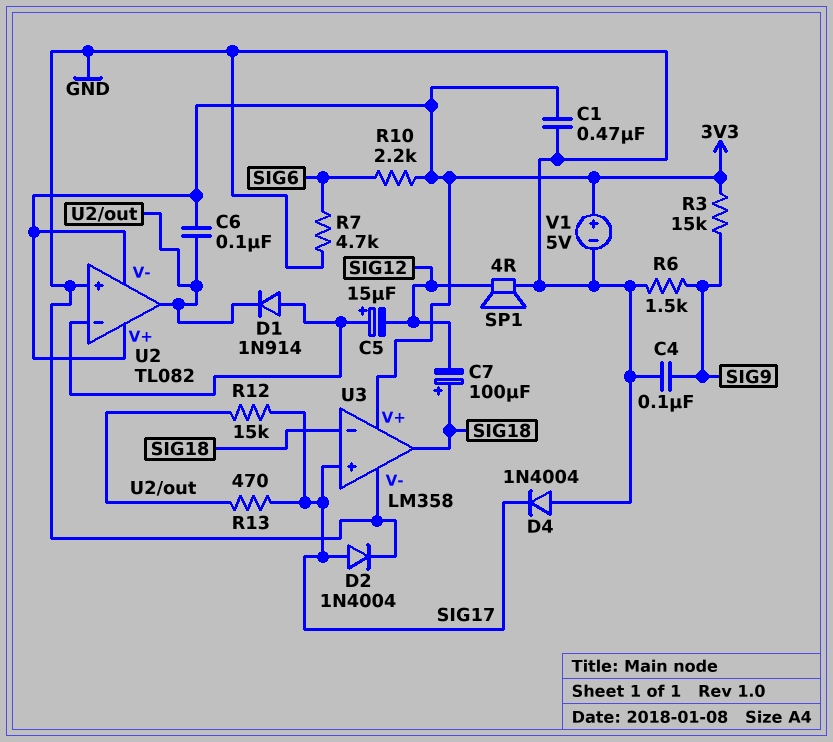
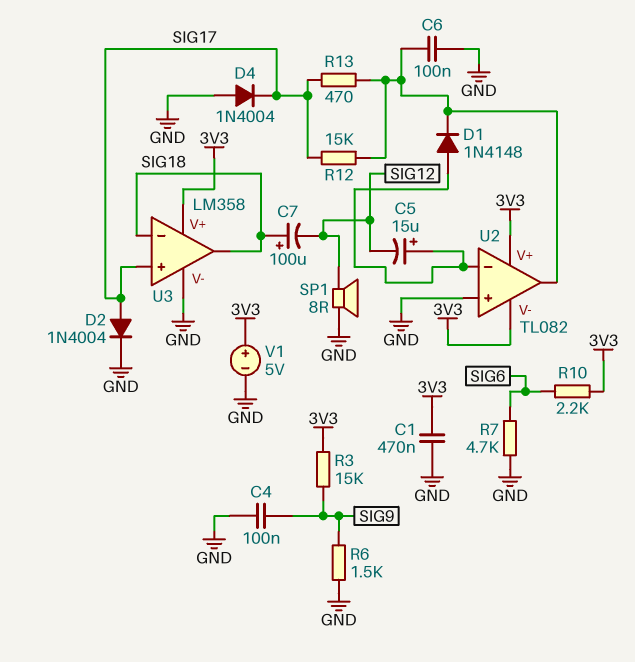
C6: 100nF (3V3, U2/out) -> 100nF (GND, U2/out)
D1: diode 1N914 (A U2/in-, K U2/out) -> diode 1N4148 (A U2/in-, K U2/out)
SP1: speaker 4R (GND, SIG12) -> speaker 8R (GND, SIG12)

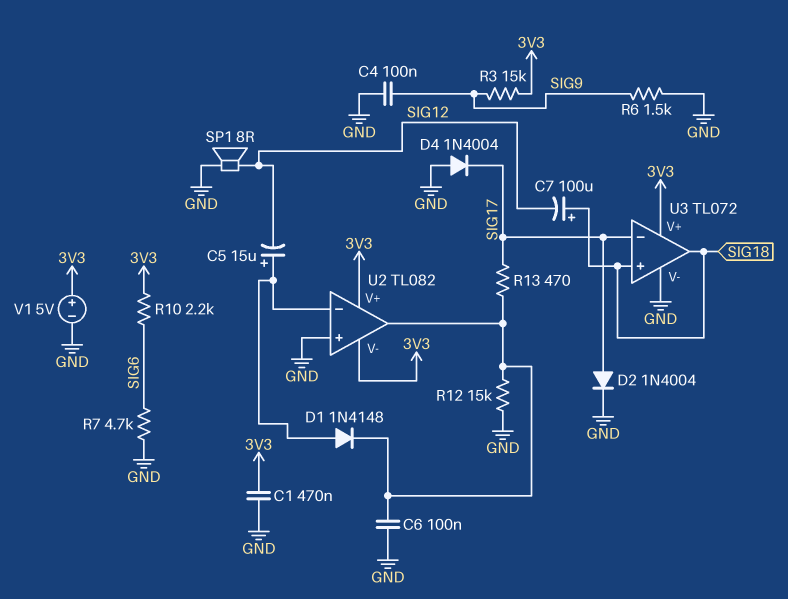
R12: 15k (SIG17, U2/out) -> 15k (GND, U2/out)
U3: LM358 -> TL072
U3 pin in+: SIG17 -> SIG18
U3 pin in-: SIG18 -> SIG17

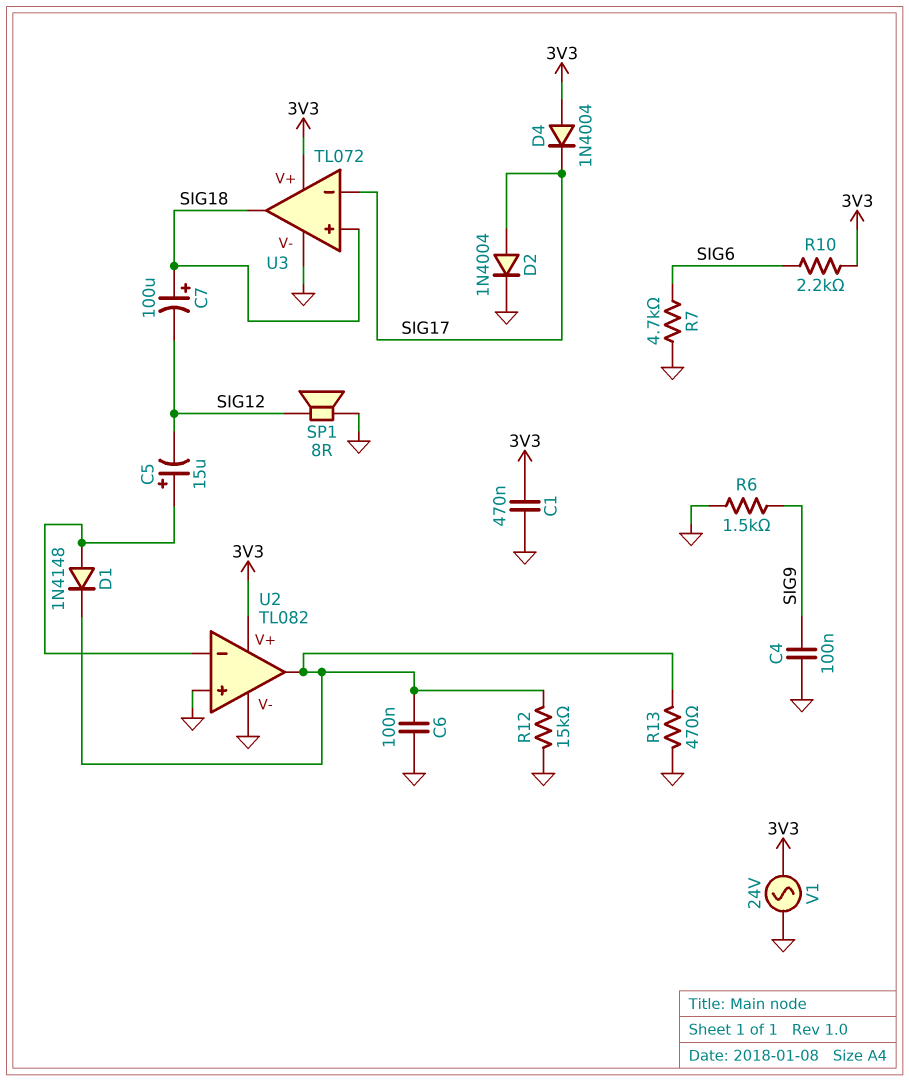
D4: diode 1N4004 (A GND, K SIG17) -> diode 1N4004 (A 3V3, K SIG17)
R3: 15k (3V3, SIG9) -> none
R13: 470 (SIG17, U2/out) -> 470 (GND, U2/out)
U2 pin V-: 3V3 -> GND
V1: 5V (plus 3V3, minus GND) -> AC 24V (3V3, GND)

